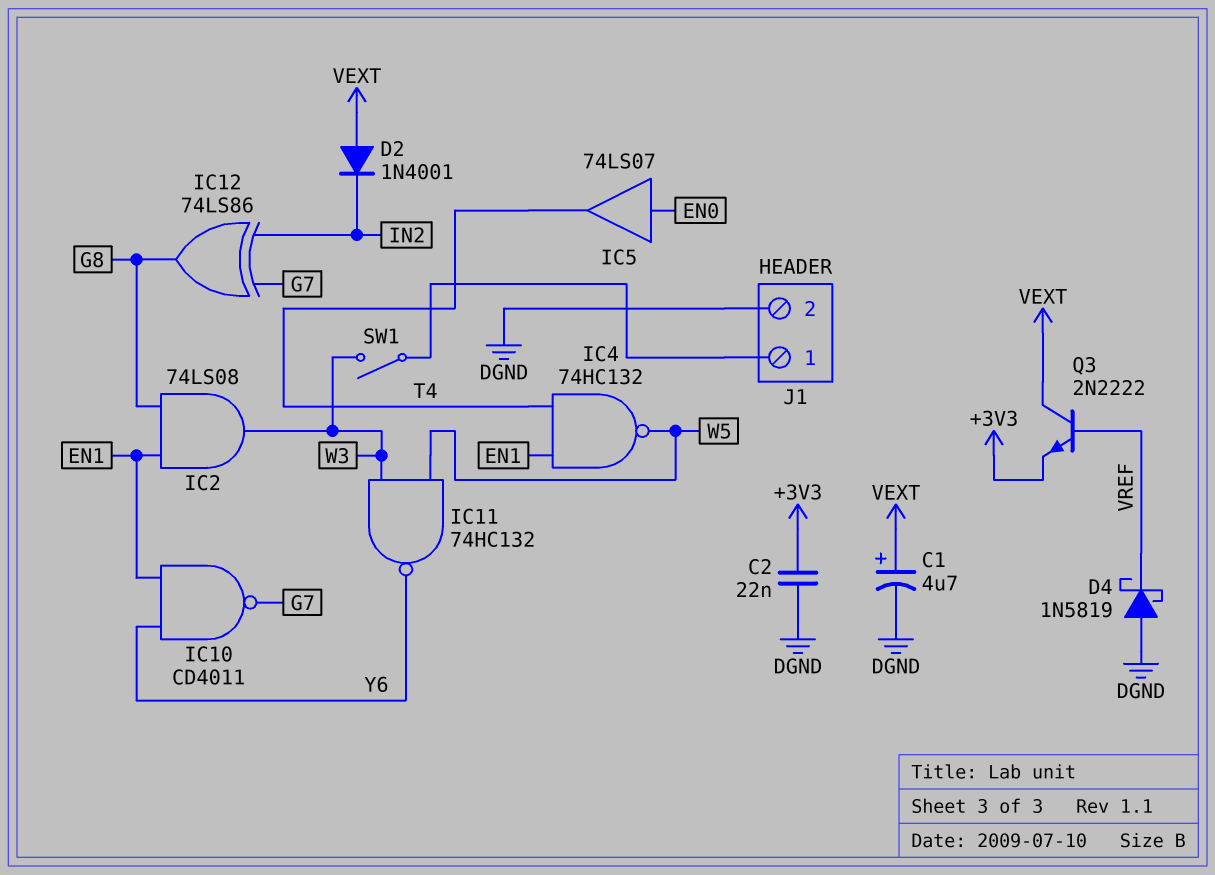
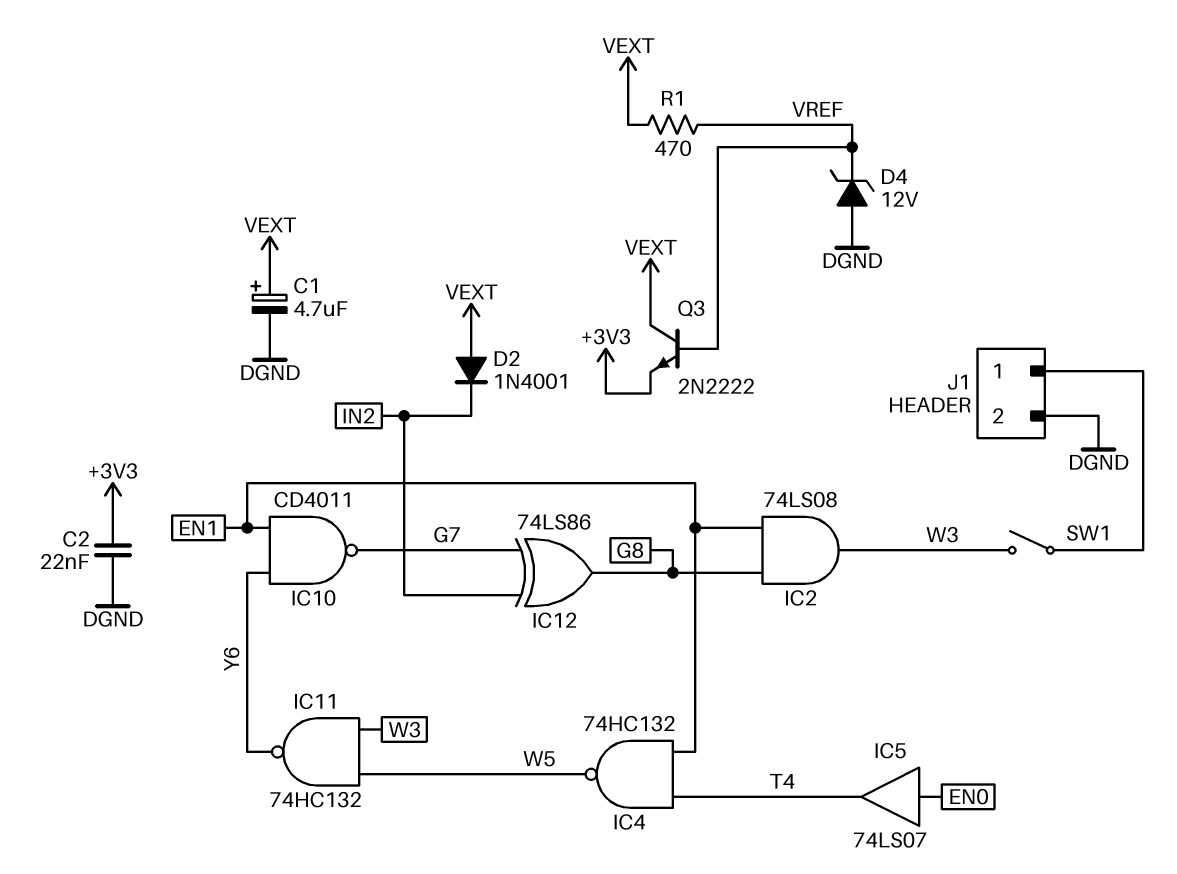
D4: schottky 1N5819 (A DGND, K VREF) -> zener 12V (A DGND, K VREF)
R1: none -> 470 (VEXT, VREF)

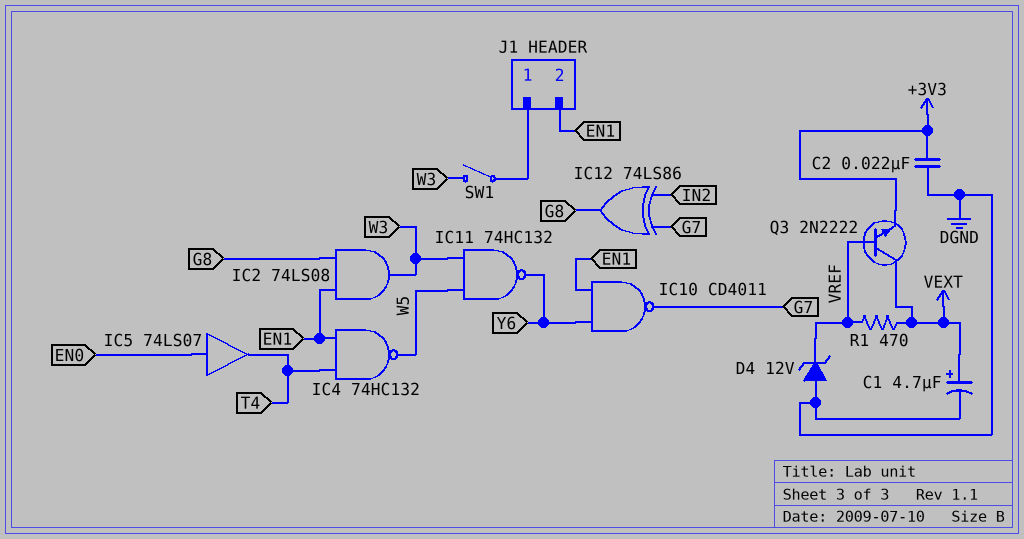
D2: diode 1N4001 (A VEXT, K IN2) -> none
J1 pin 2: DGND -> EN1

